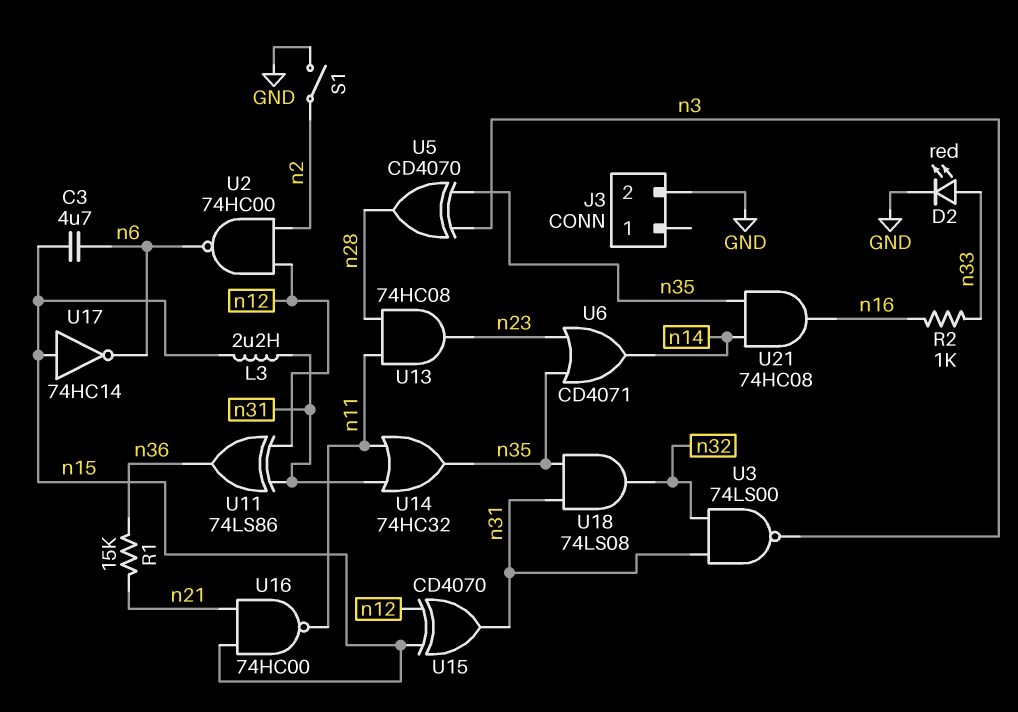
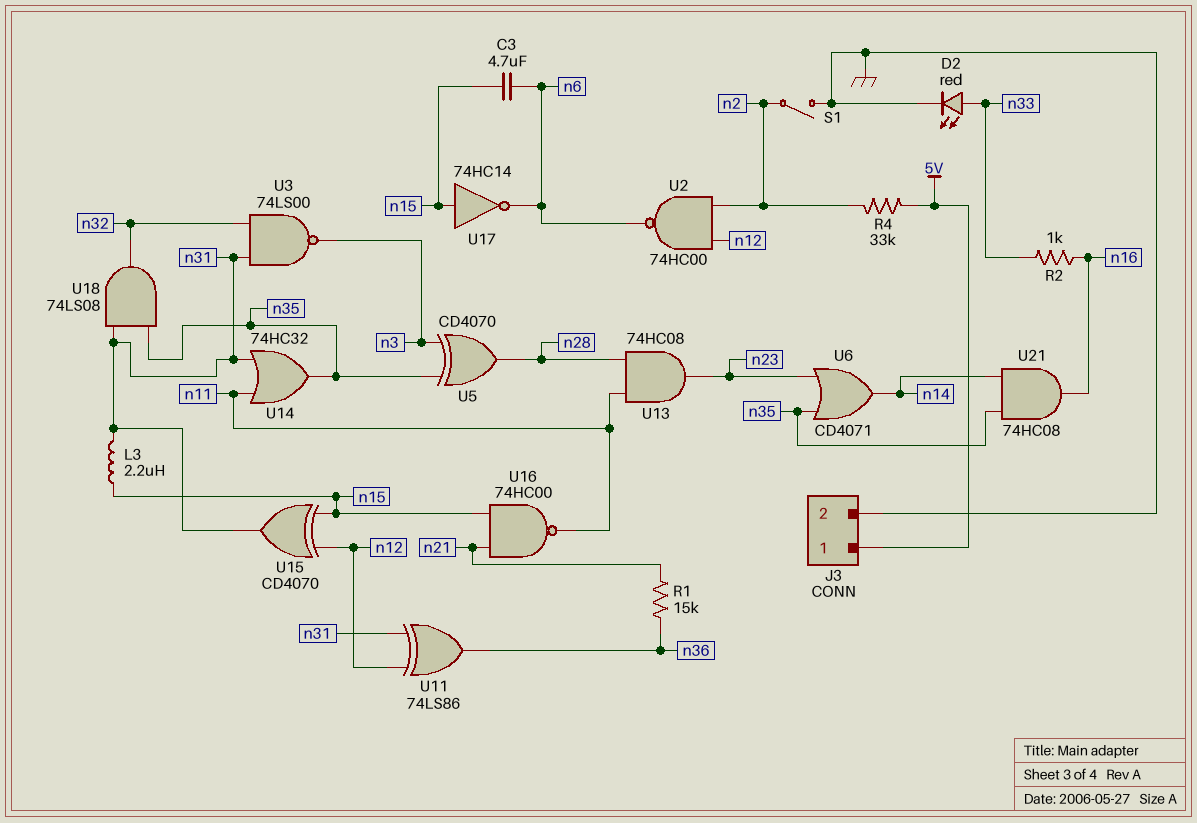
J3 pin 1: none -> 5V
R4: none -> 33k (5V, n2)

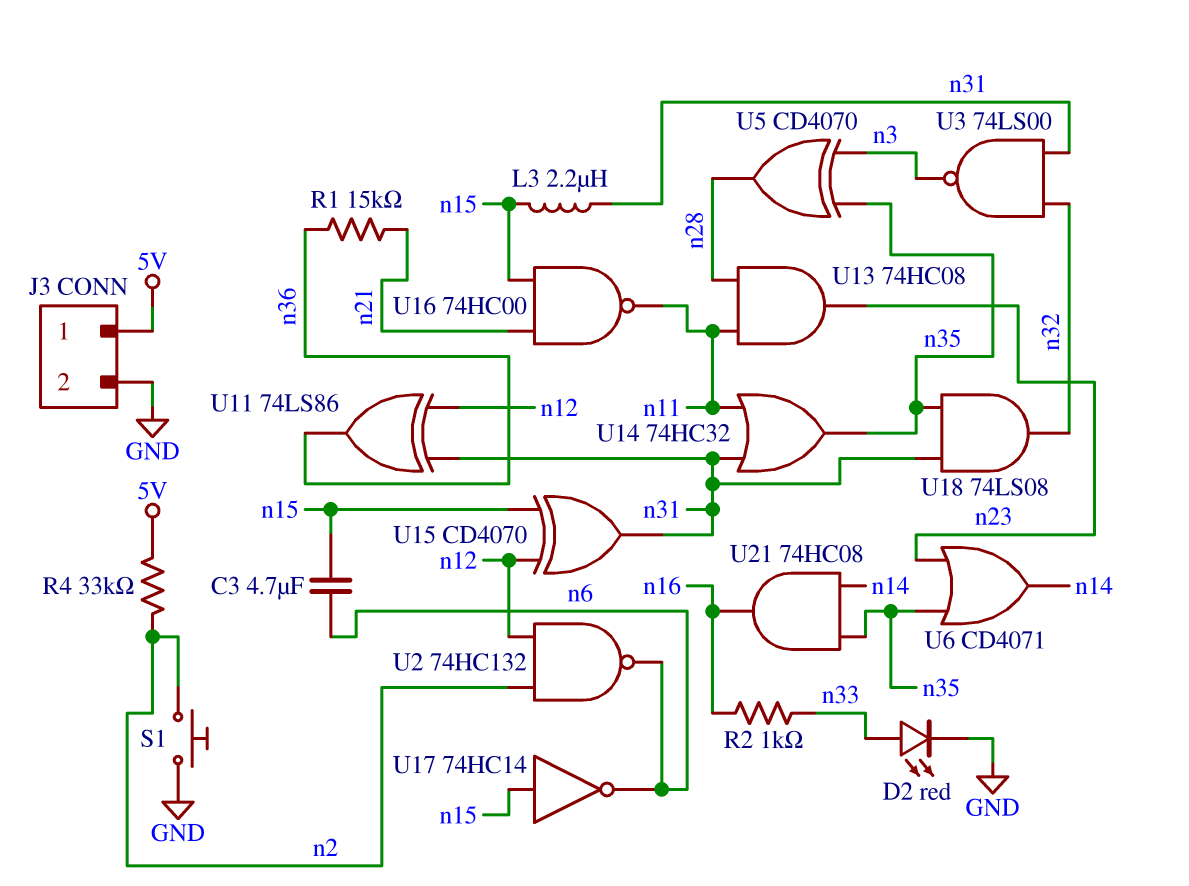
S1: switch (GND, n2) -> button (GND, n2)
U2: NAND 74HC00 (in n2, in n12, out n6) -> NAND 74HC132 (in n2, in n12, out n6)

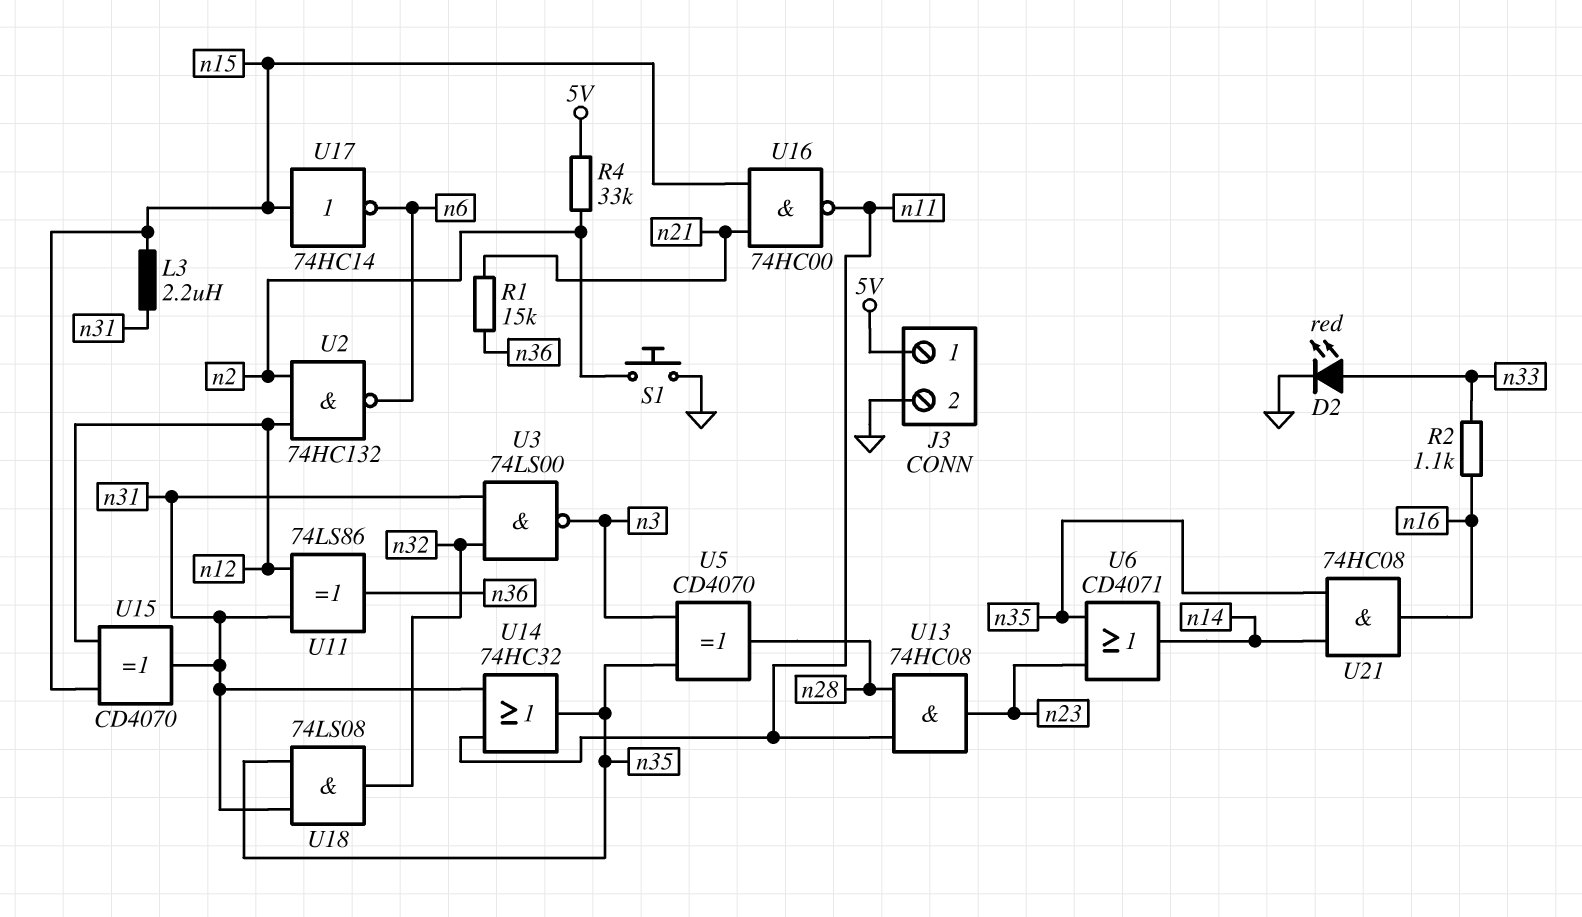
C3: 4.7uF (n6, n15) -> none
R2: 1k (n16, n33) -> 1.1k (n16, n33)

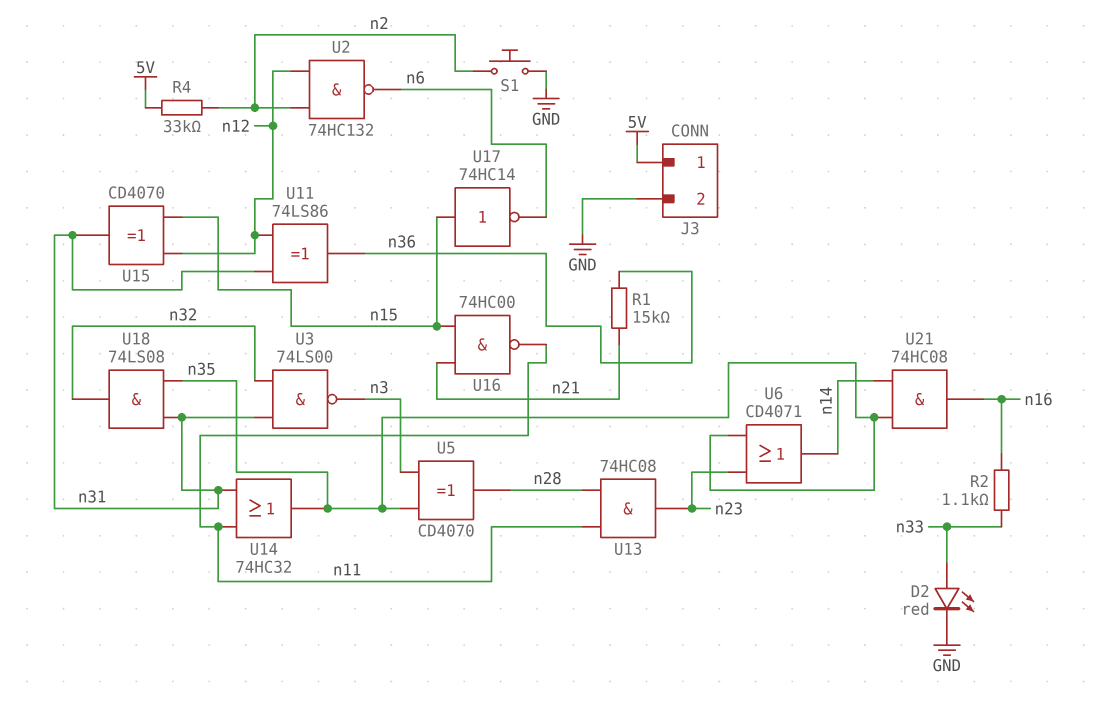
L3: 2.2uH (n15, n31) -> none

